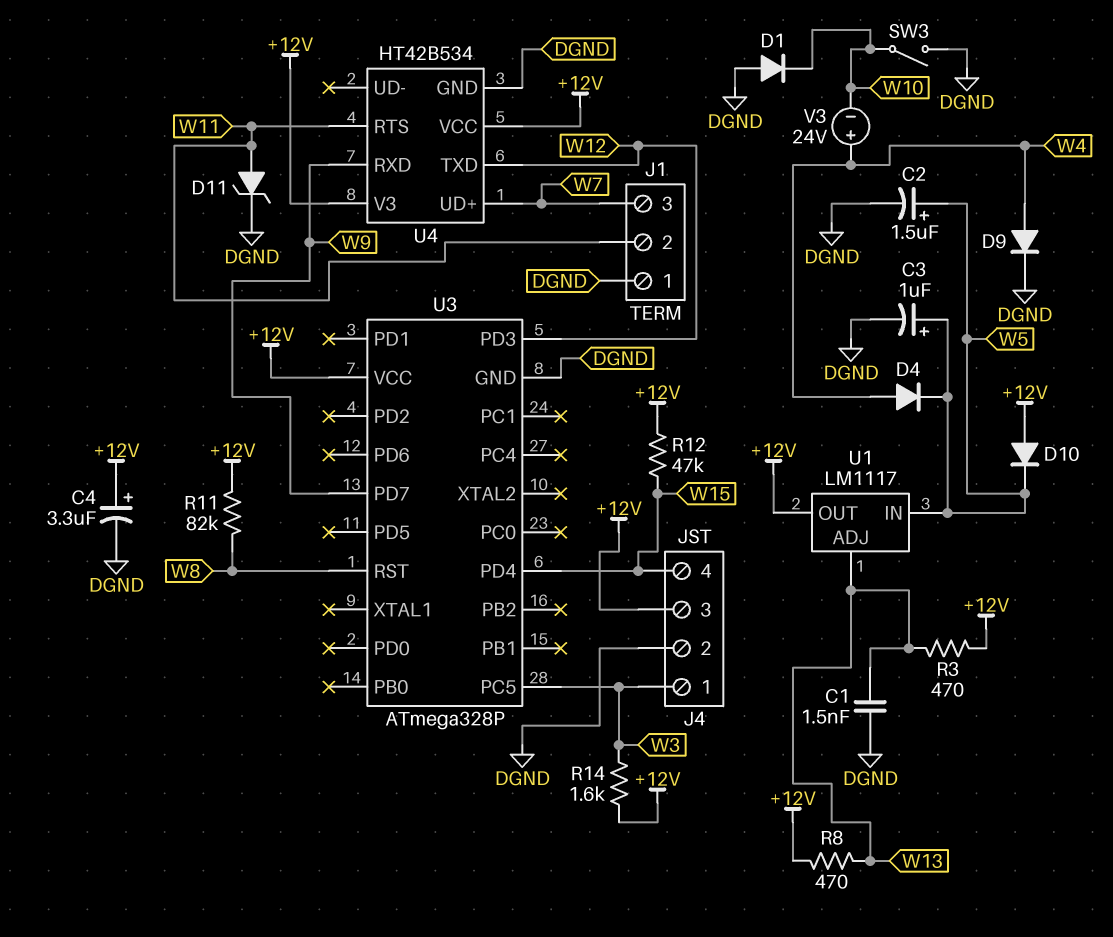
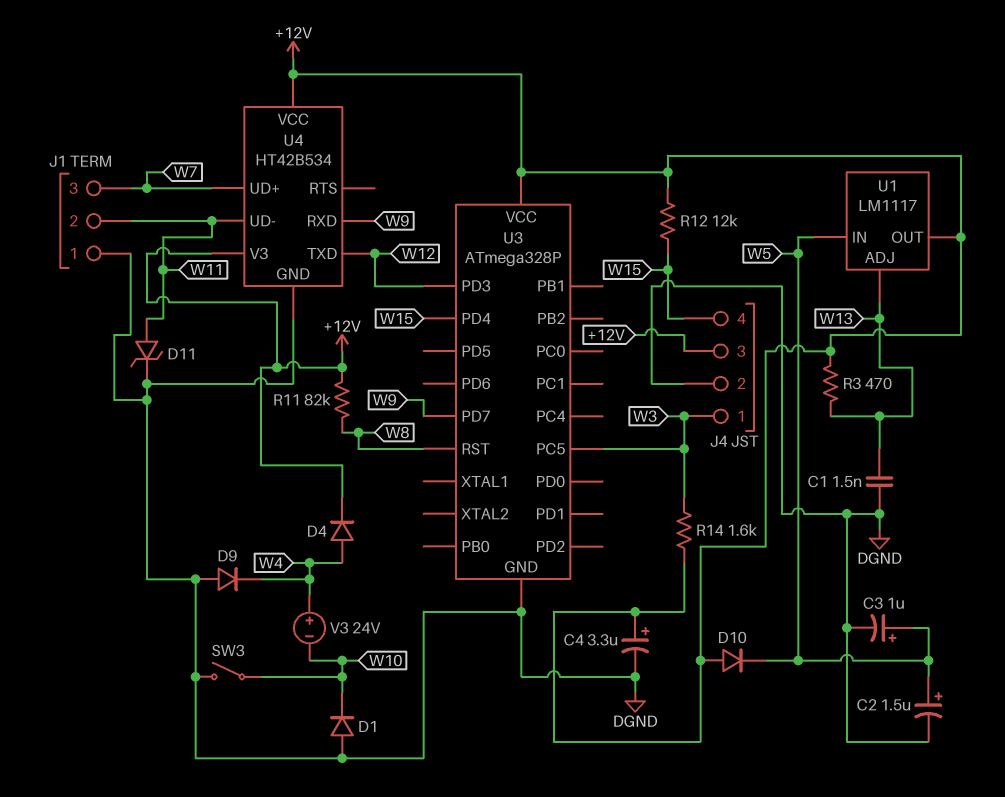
D4: diode (A W4, K W5) -> diode (A W4, K +12V)
D9: diode (A W4, K DGND) -> diode (A DGND, K W4)
R8: 470 (+12V, W13) -> none
R12: 47k (+12V, W15) -> 12k (+12V, W15)
U4 pin RTS: W11 -> none
U4 pin UD-: none -> W11

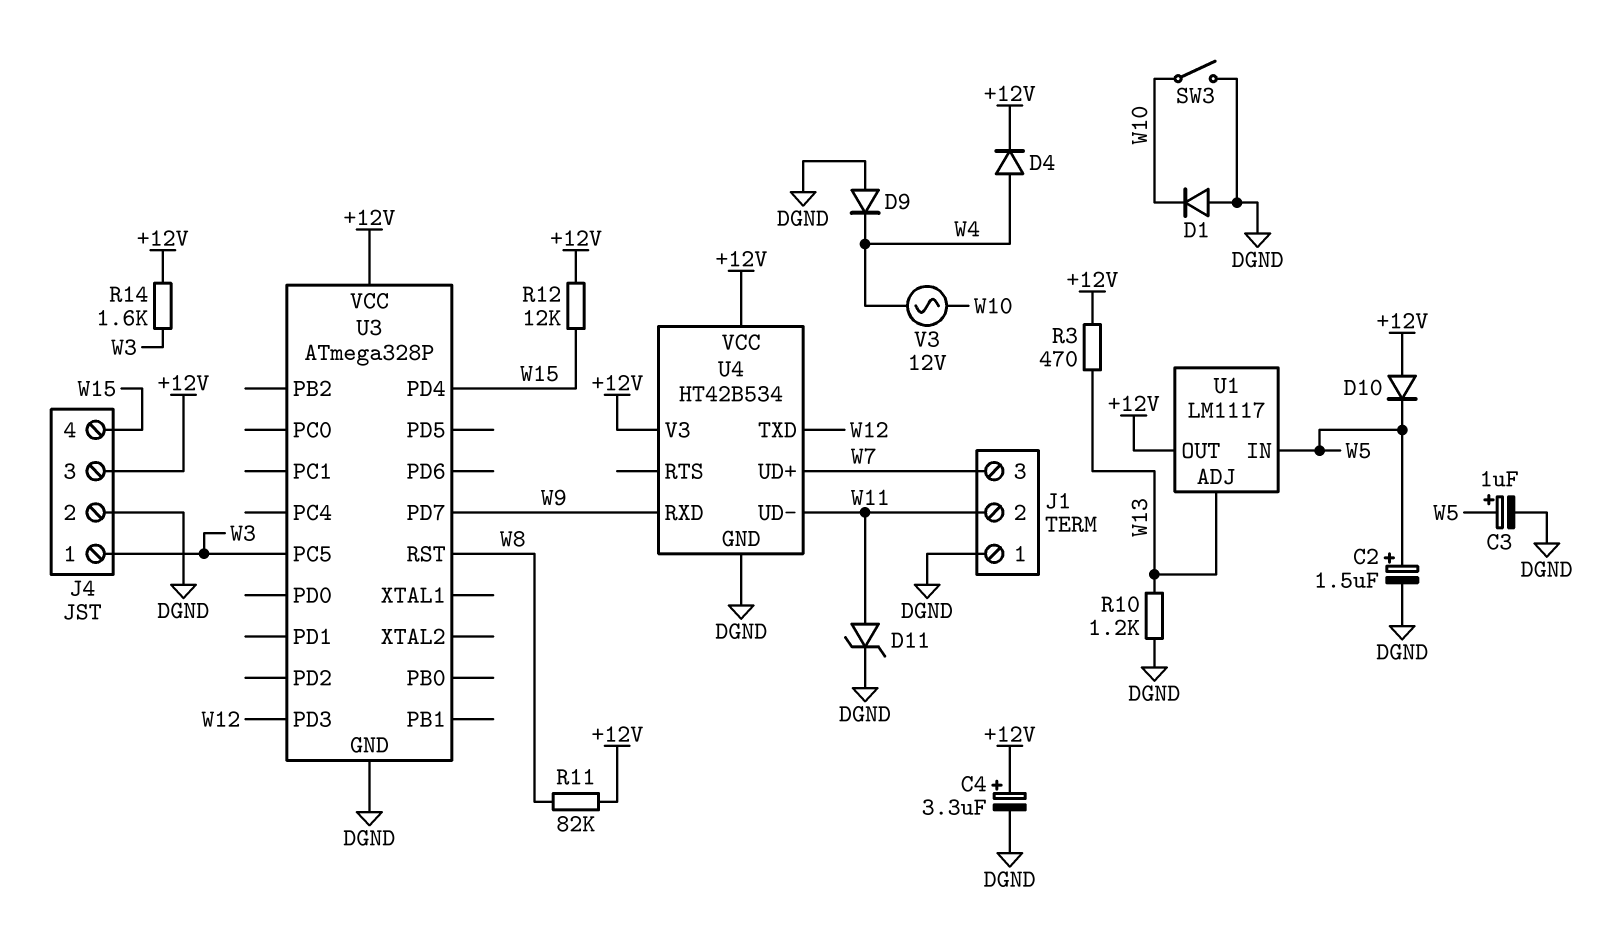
C1: 1.5nF (DGND, W13) -> none
R10: none -> 1.2k (DGND, W13)
V3: 24V (plus W4, minus W10) -> AC 12V (W4, W10)

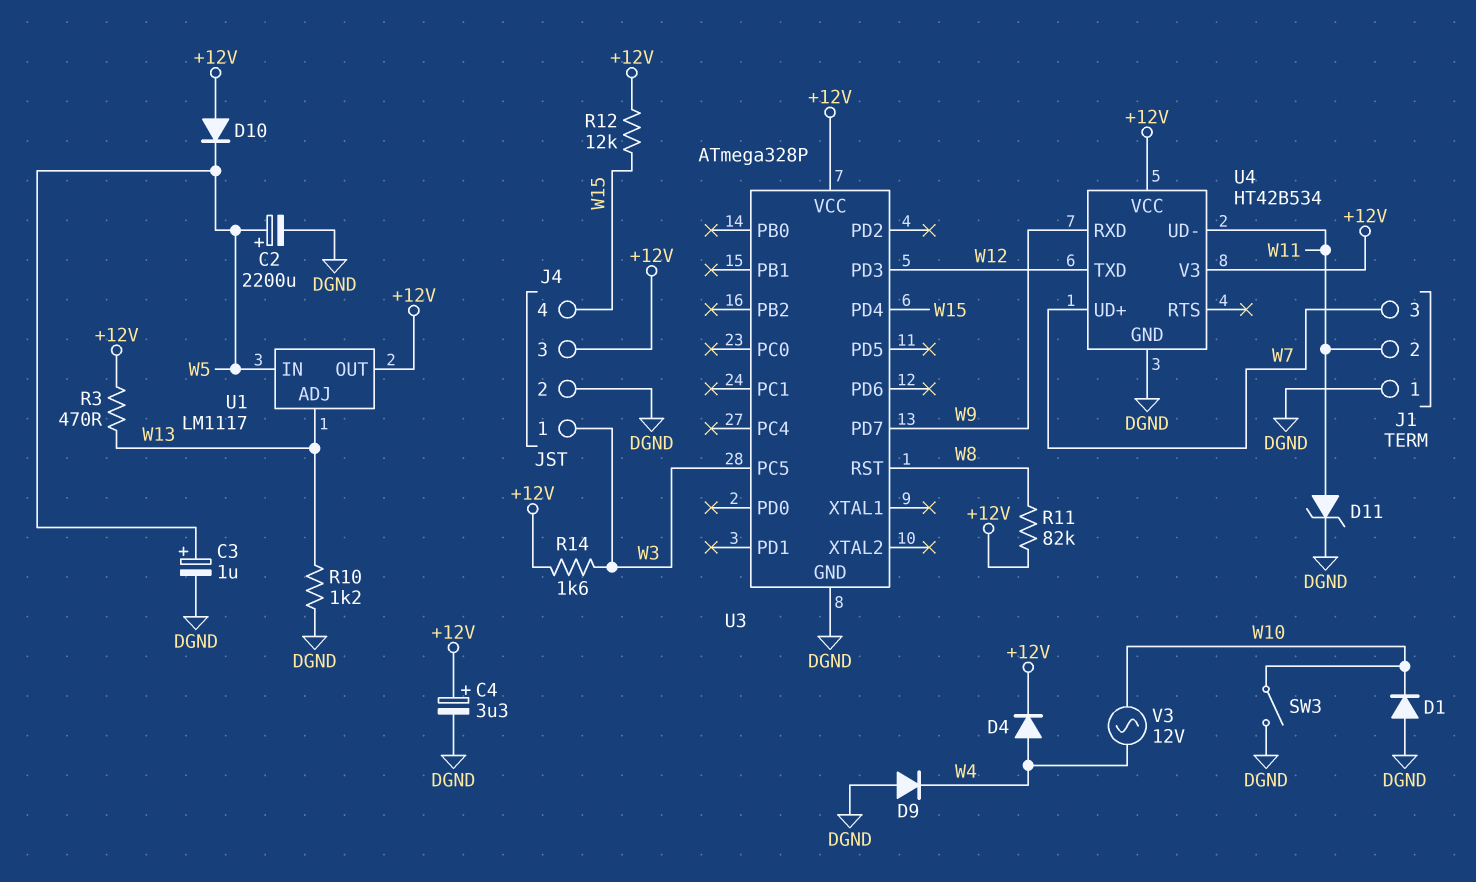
C2: 1.5uF (plus W5, minus DGND) -> 2200uF (plus W5, minus DGND)

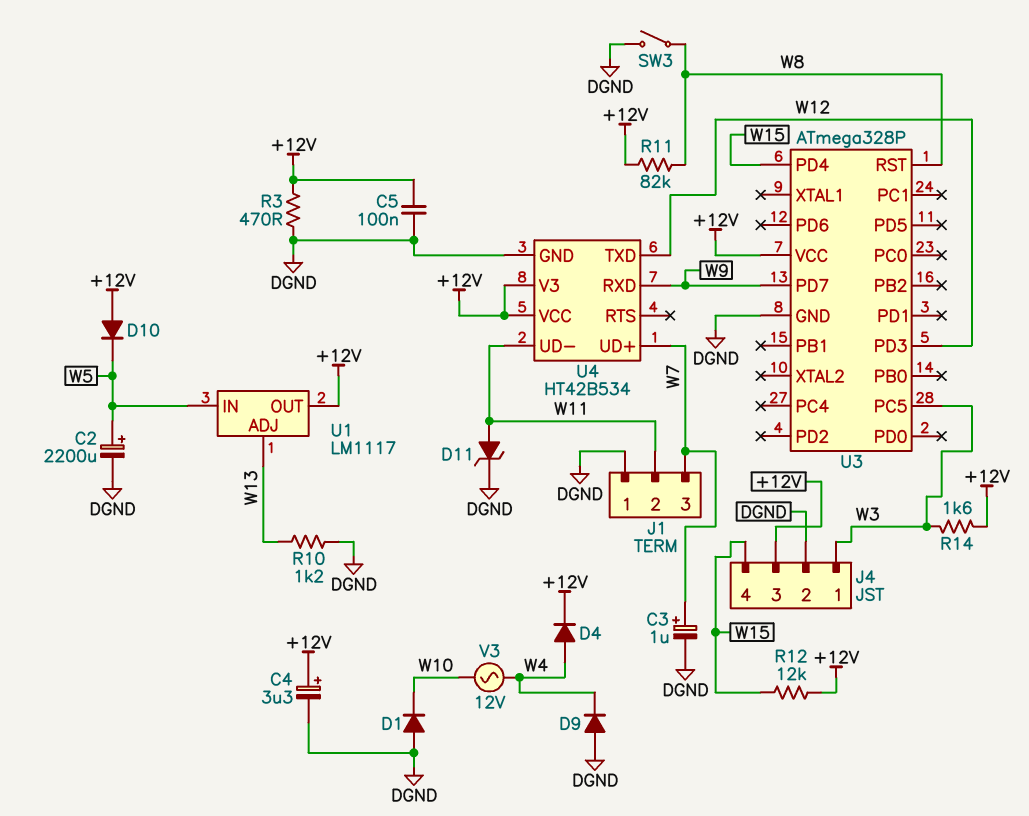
C3: 1uF (plus W5, minus DGND) -> 1uF (plus W7, minus DGND)
C5: none -> 100nF (+12V, DGND)
R3: 470 (+12V, W13) -> 470 (+12V, DGND)
SW3: switch (DGND, W10) -> switch (DGND, W8)

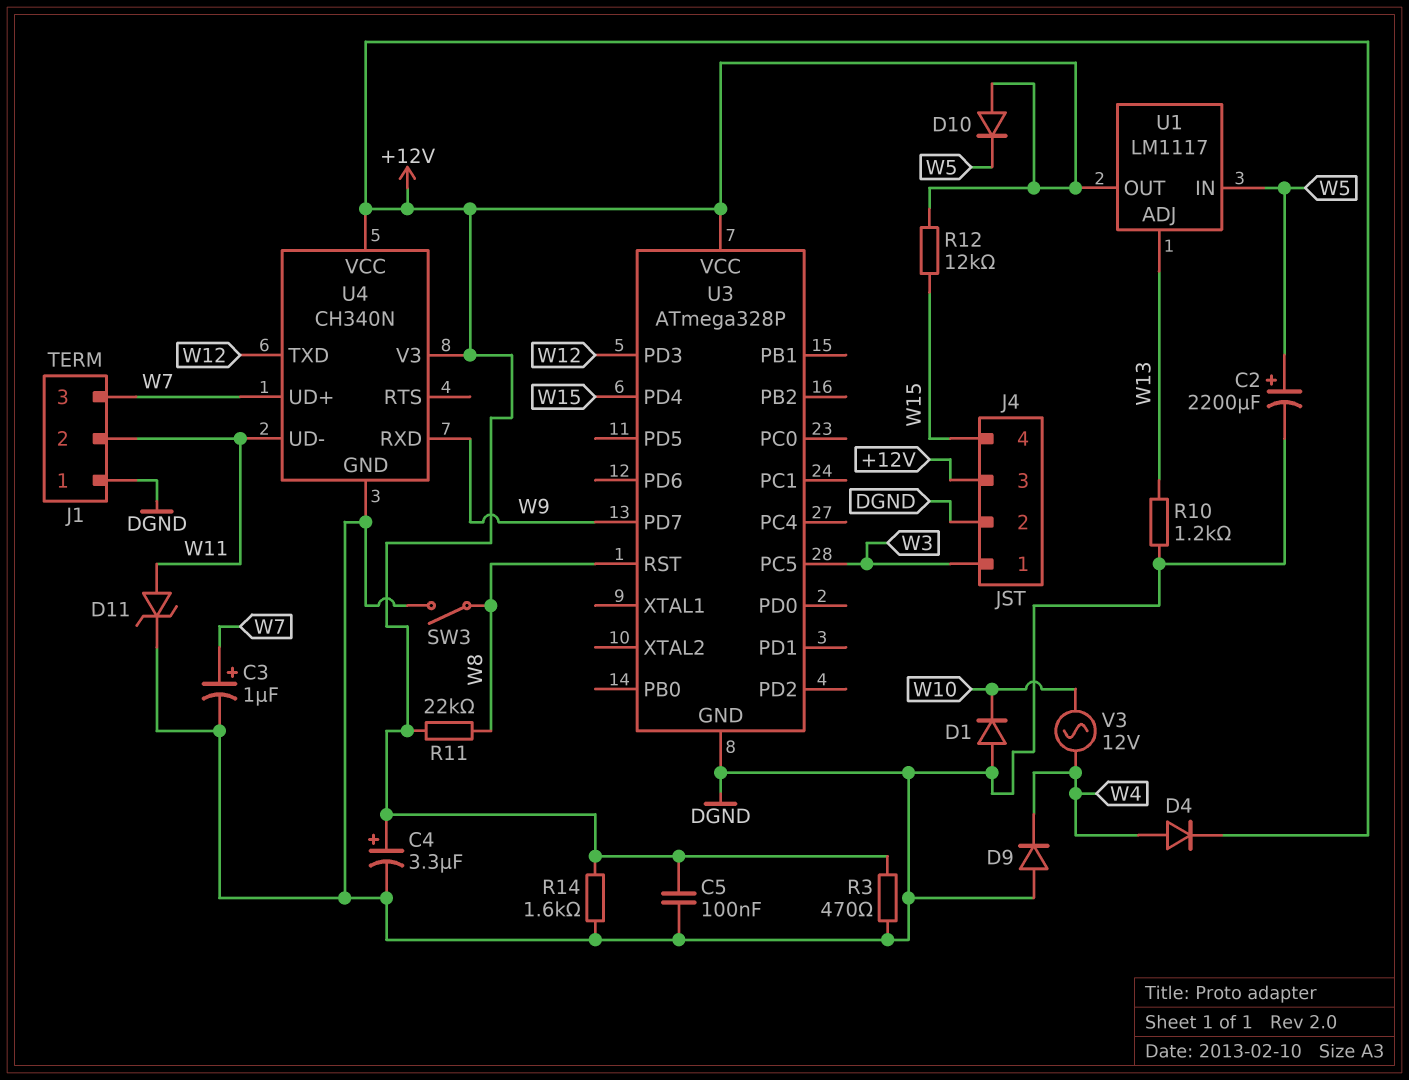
R11: 82k (+12V, W8) -> 22k (+12V, W8)
R14: 1.6k (+12V, W3) -> 1.6k (+12V, DGND)
U4: HT42B534 -> CH340N

